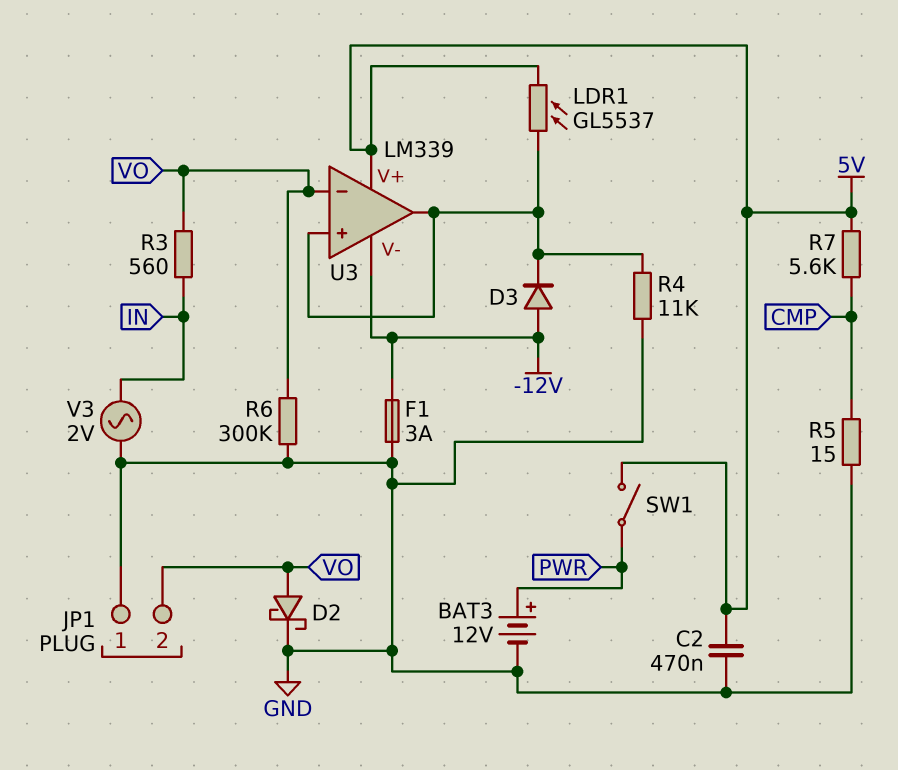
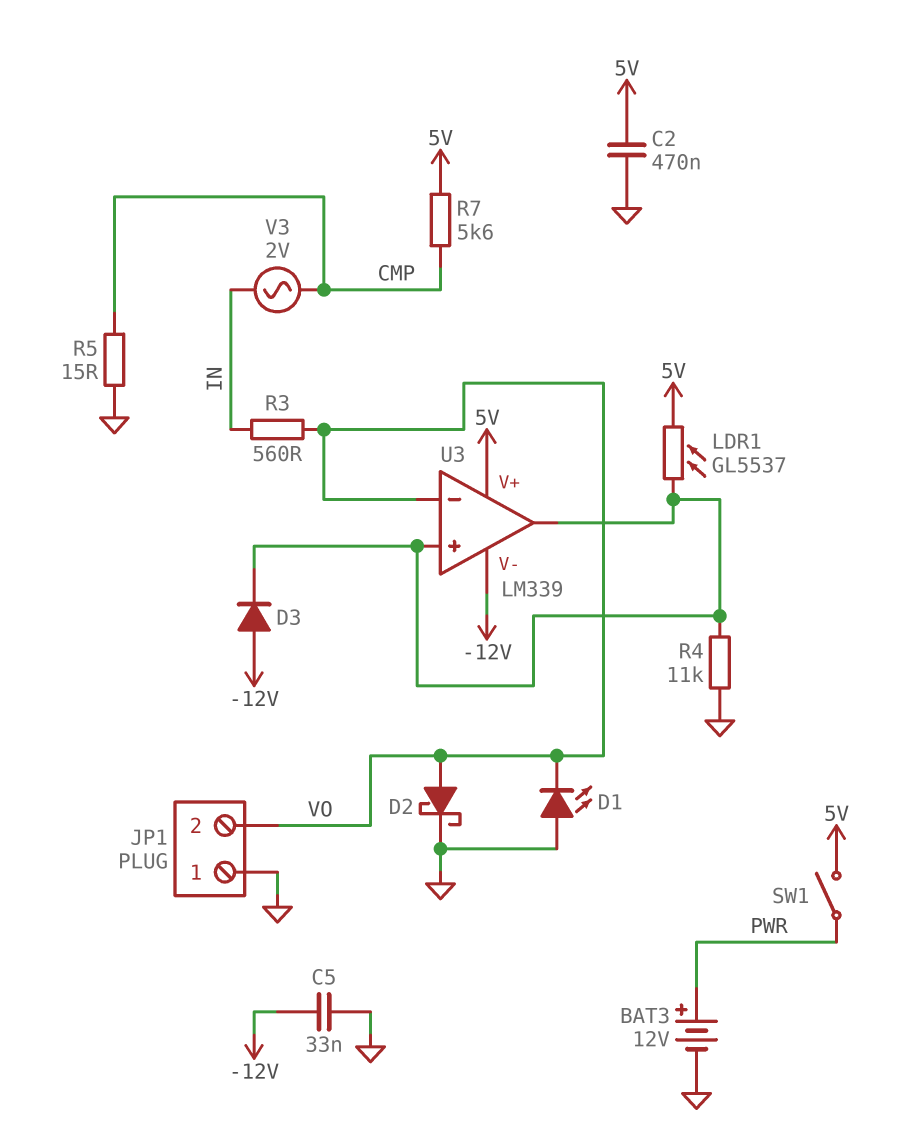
C5: none -> 33nF (-12V, GND)
D1: none -> LED (A GND, K VO)
F1: 3A (-12V, GND) -> none
R6: 300k (GND, VO) -> none
V3: AC 2V (GND, IN) -> AC 2V (CMP, IN)

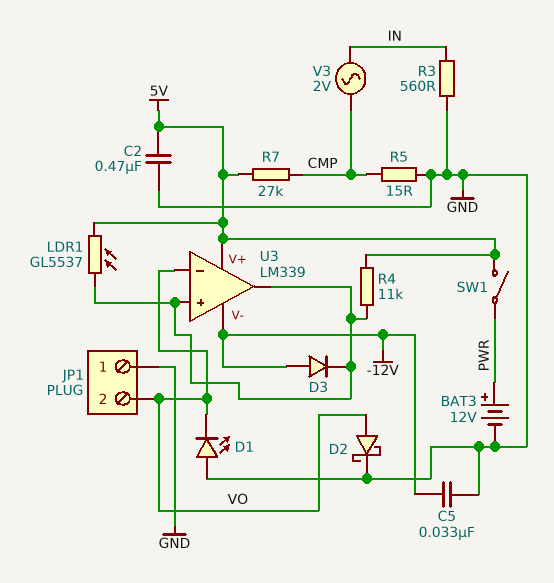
R3: 560 (IN, VO) -> 560 (GND, IN)
R4: 11k (GND, U3/in+) -> 11k (5V, U3/in+)
R7: 5.6k (5V, CMP) -> 27k (5V, CMP)

